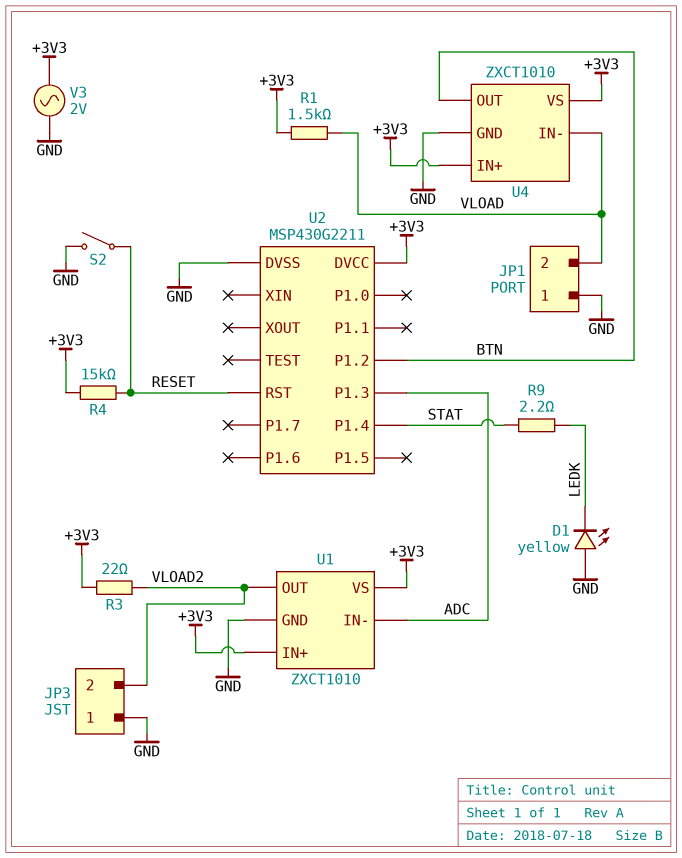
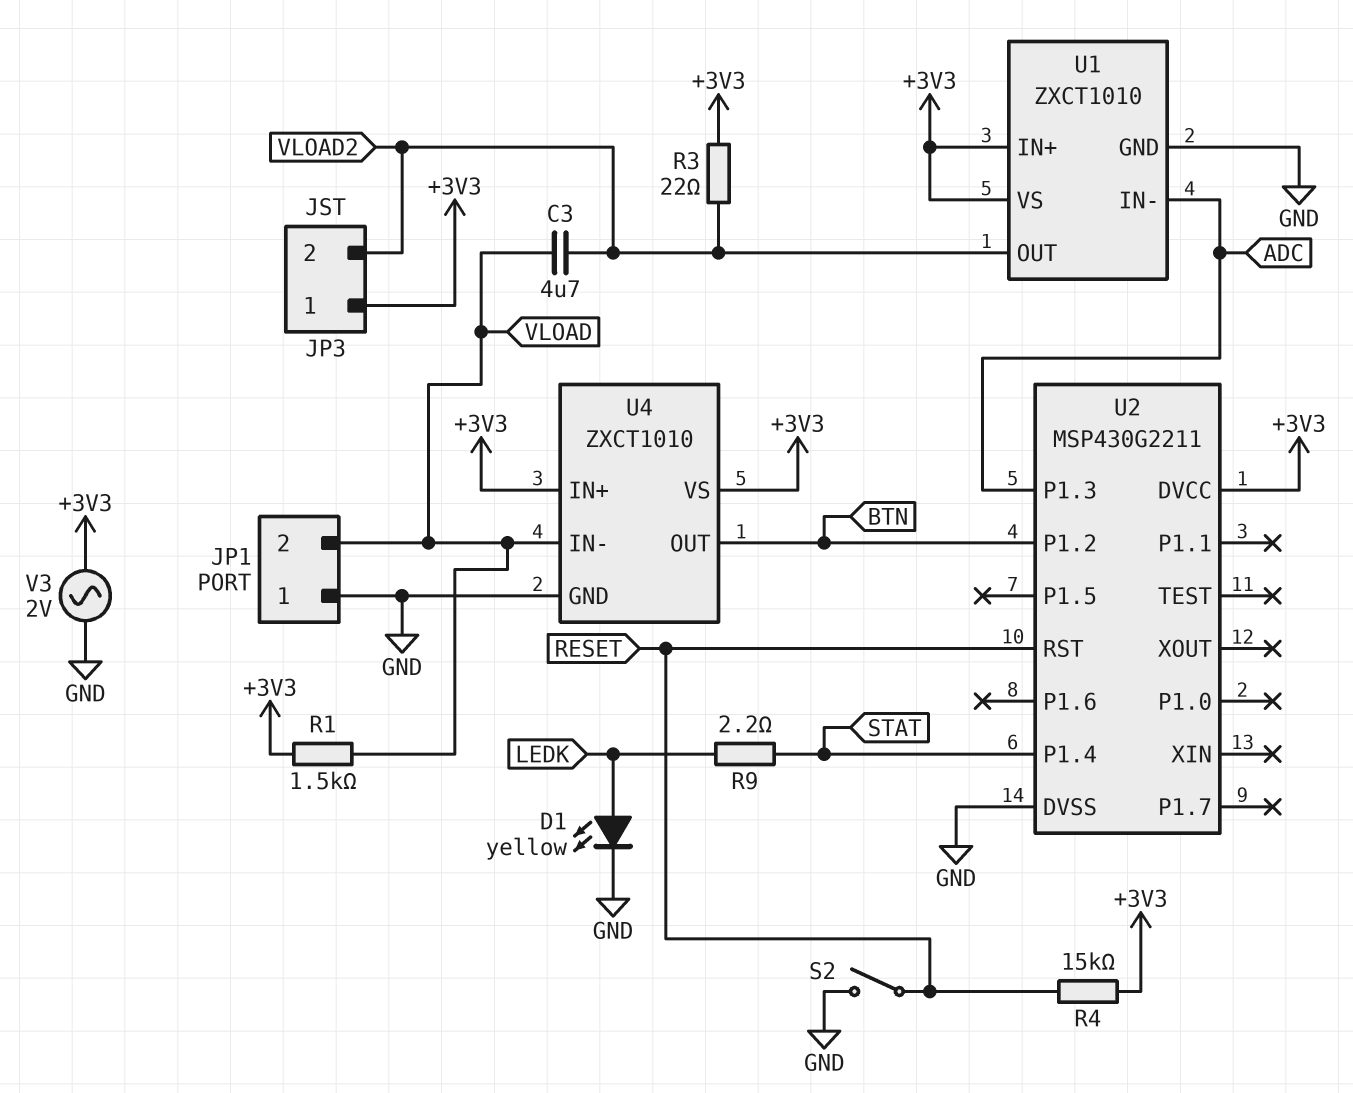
C3: none -> 4.7uF (VLOAD, VLOAD2)
D1: LED yellow (A GND, K LEDK) -> LED yellow (A LEDK, K GND)
JP3 pin 1: GND -> +3V3

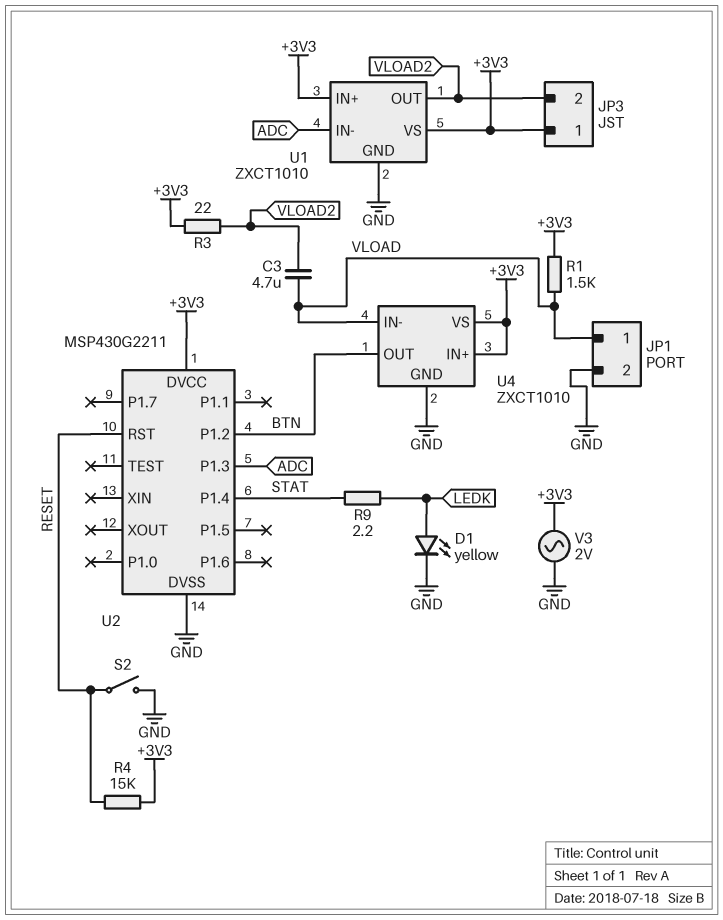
JP1 pin 1: GND -> VLOAD
JP1 pin 2: VLOAD -> GND

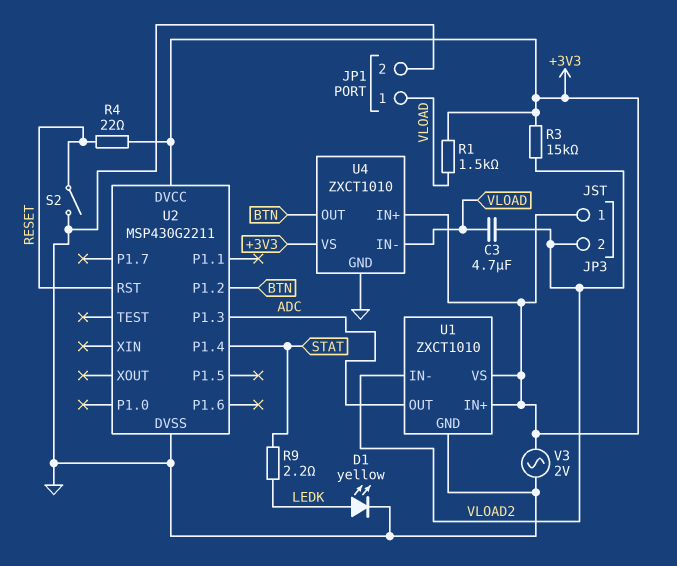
R3: 22 (+3V3, VLOAD2) -> 15k (+3V3, VLOAD2)
R4: 15k (+3V3, RESET) -> 22 (+3V3, RESET)
U1 pin IN-: ADC -> VLOAD2
U1 pin OUT: VLOAD2 -> ADC

